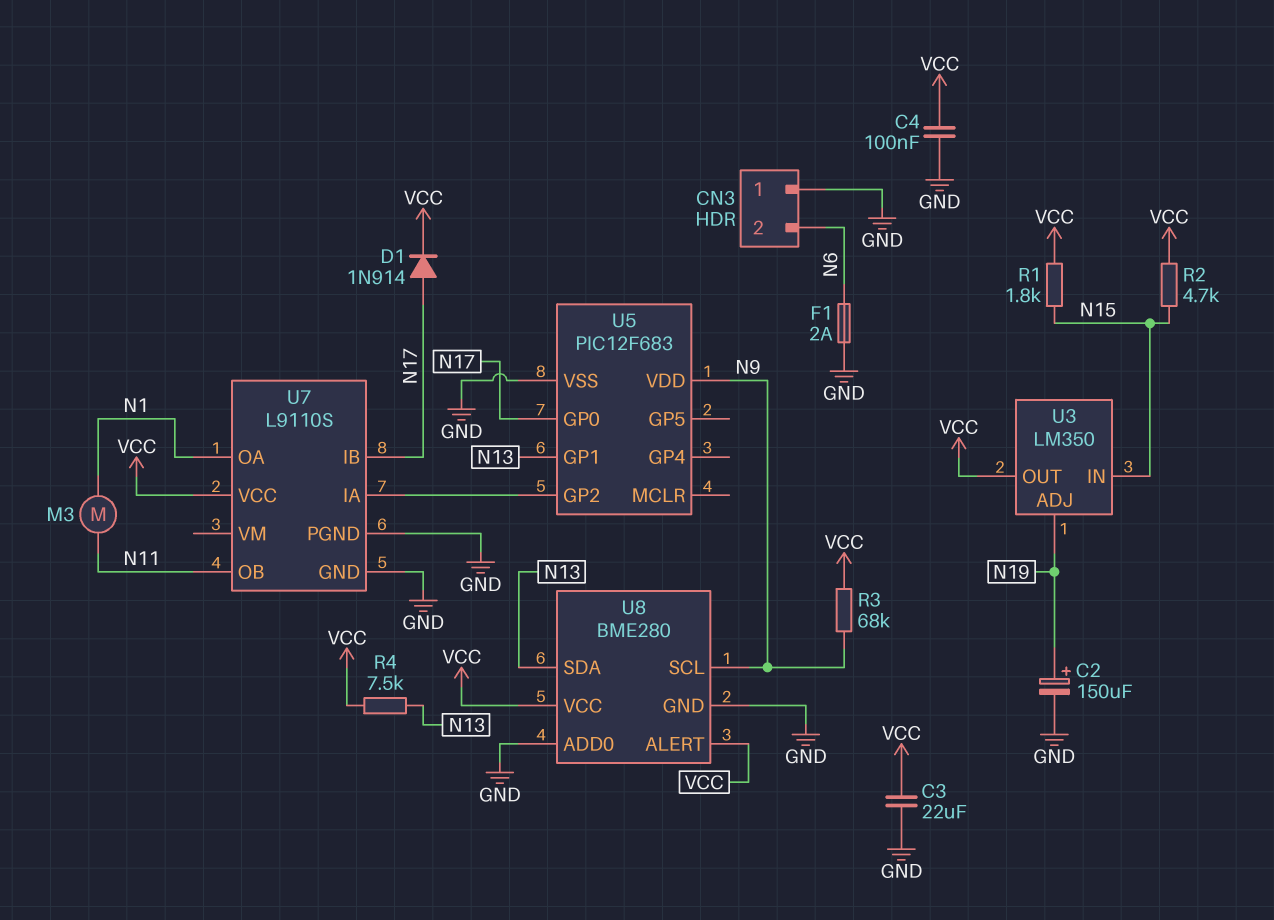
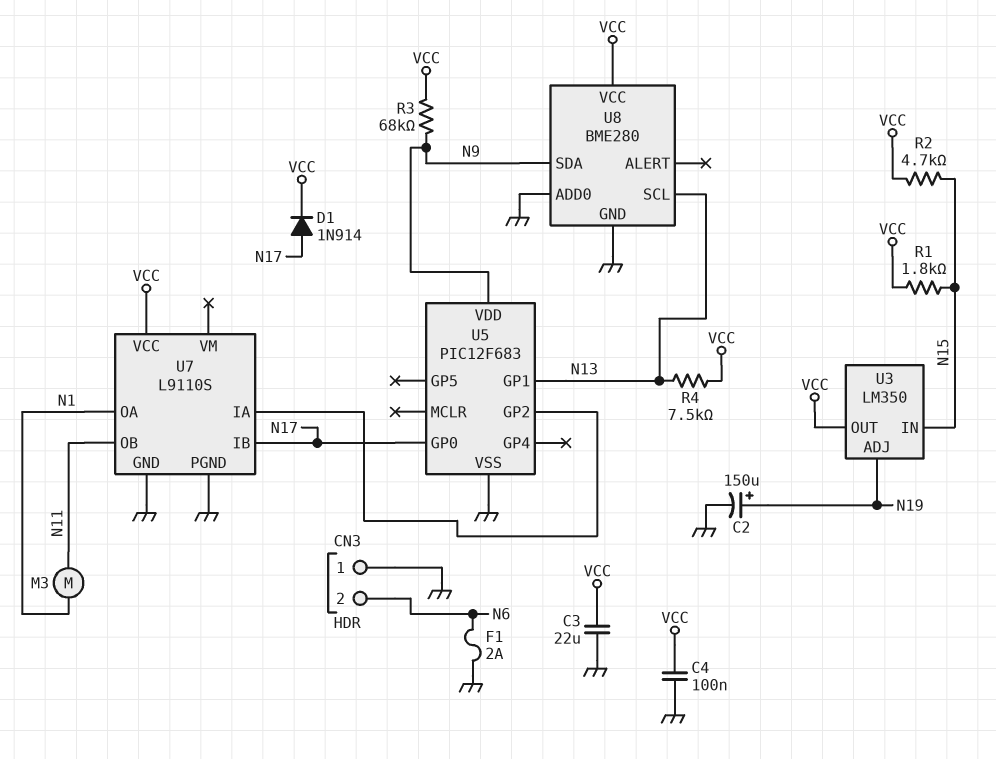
U8 pin ALERT: VCC -> none
U8 pin SCL: N9 -> N13
U8 pin SDA: N13 -> N9

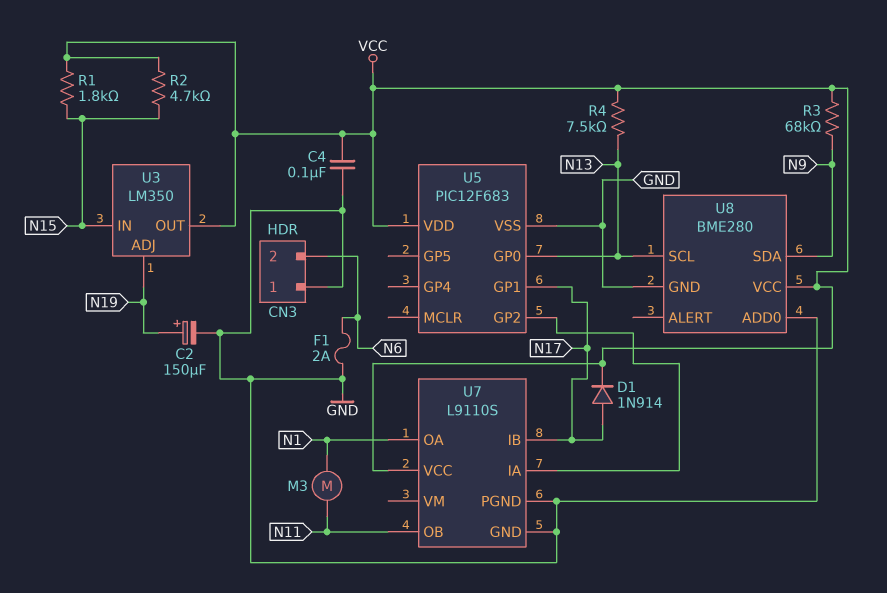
C3: 22uF (GND, VCC) -> none
U5 pin GP0: N17 -> N13
U5 pin GP1: N13 -> N17
U5 pin VDD: N9 -> VCC

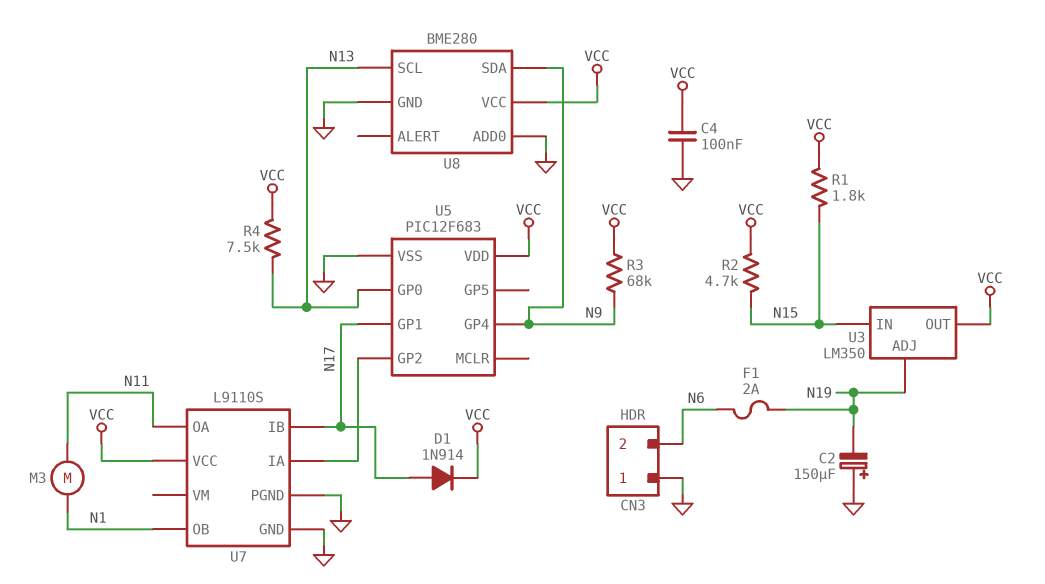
C2: 150uF (plus N19, minus GND) -> 150uF (plus GND, minus N19)
F1: 2A (GND, N6) -> 2A (N6, N19)
U5 pin GP4: none -> N9
U7 pin OA: N1 -> N11
U7 pin OB: N11 -> N1

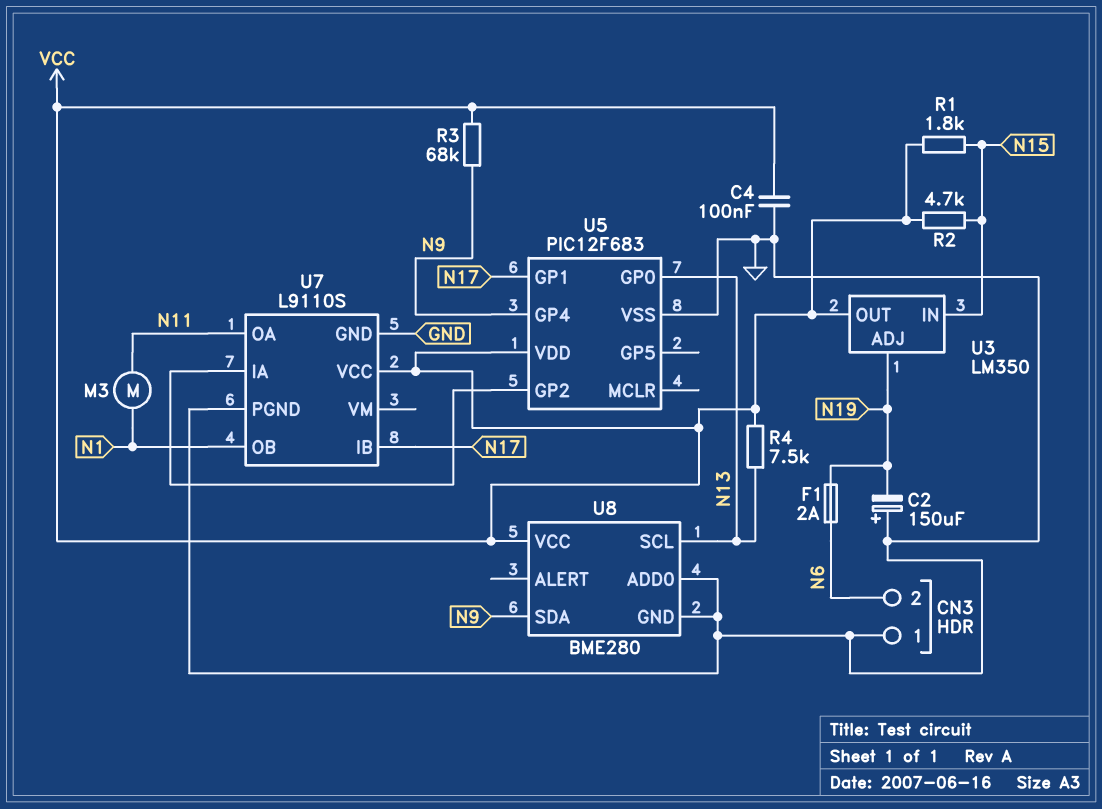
D1: diode 1N914 (A N17, K VCC) -> none

